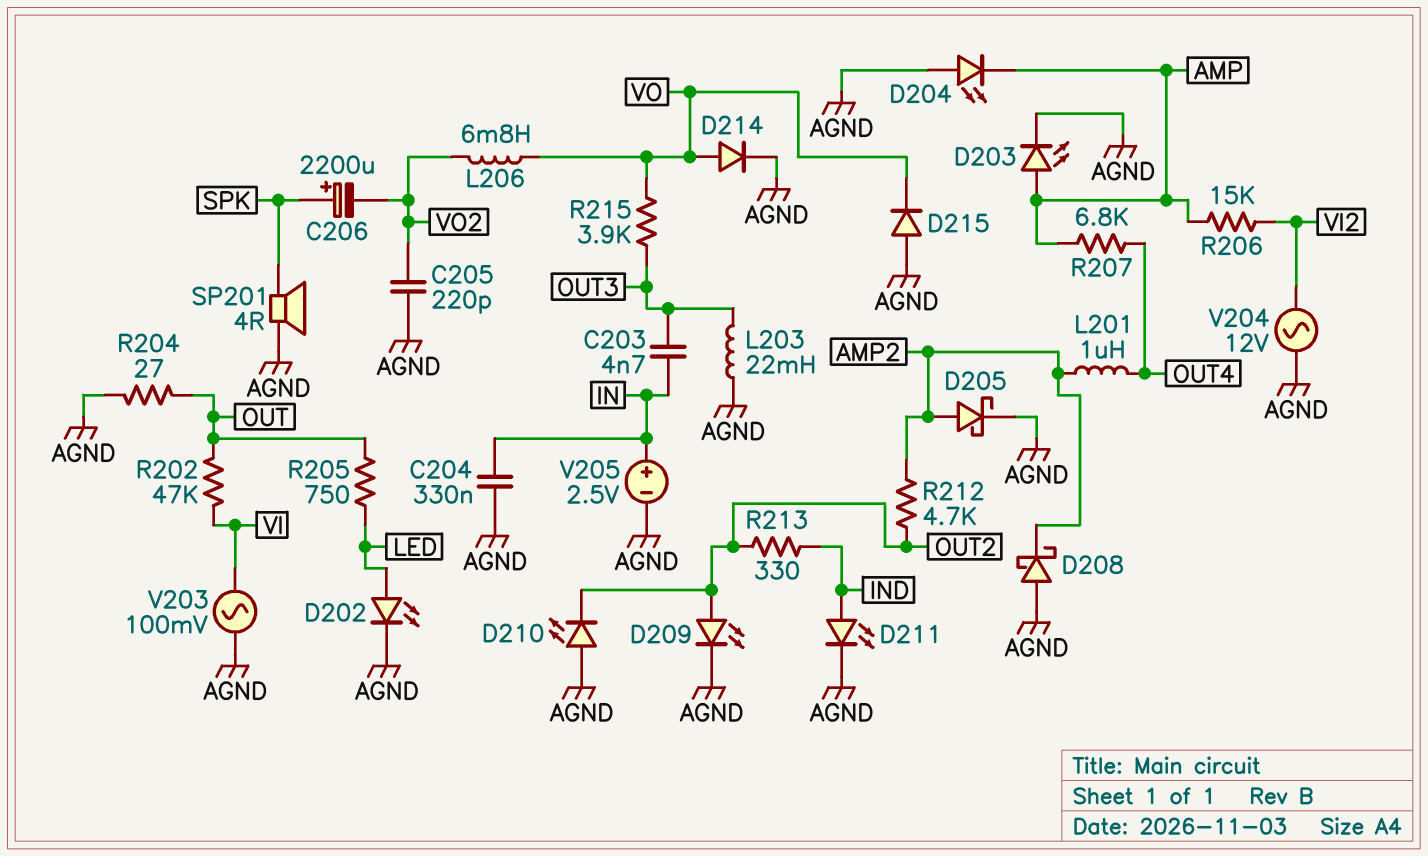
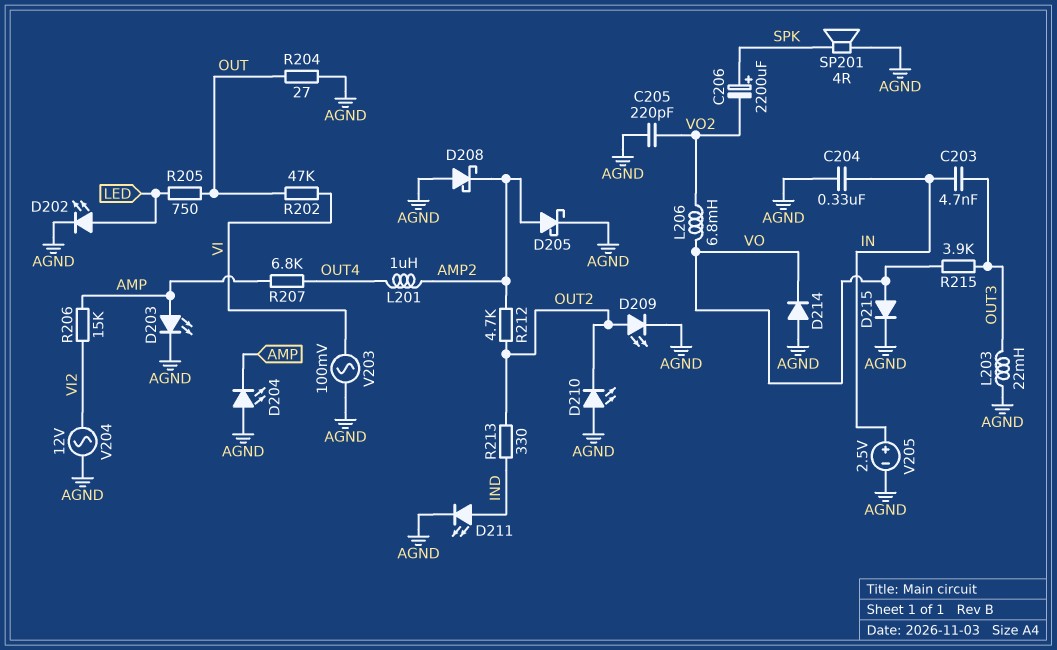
D214: diode (A VO, K AGND) -> diode (A AGND, K VO)
D215: diode (A AGND, K VO) -> diode (A VO, K AGND)

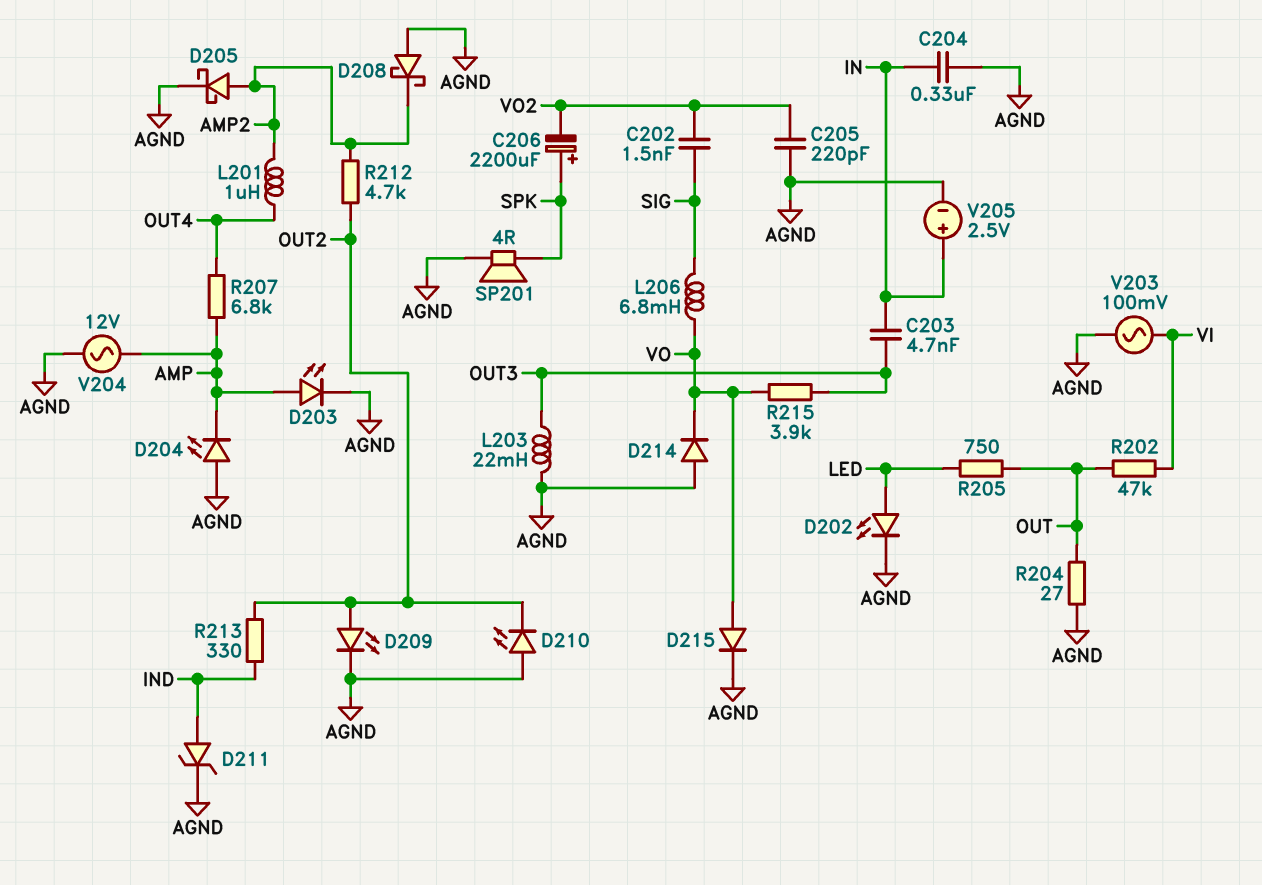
C202: none -> 1.5nF (SIG, VO2)
D211: LED (A IND, K AGND) -> zener (A IND, K AGND)
L206: 6.8mH (VO, VO2) -> 6.8mH (SIG, VO)
R206: 15k (AMP, VI2) -> none
V204: AC 12V (AGND, VI2) -> AC 12V (AGND, AMP)

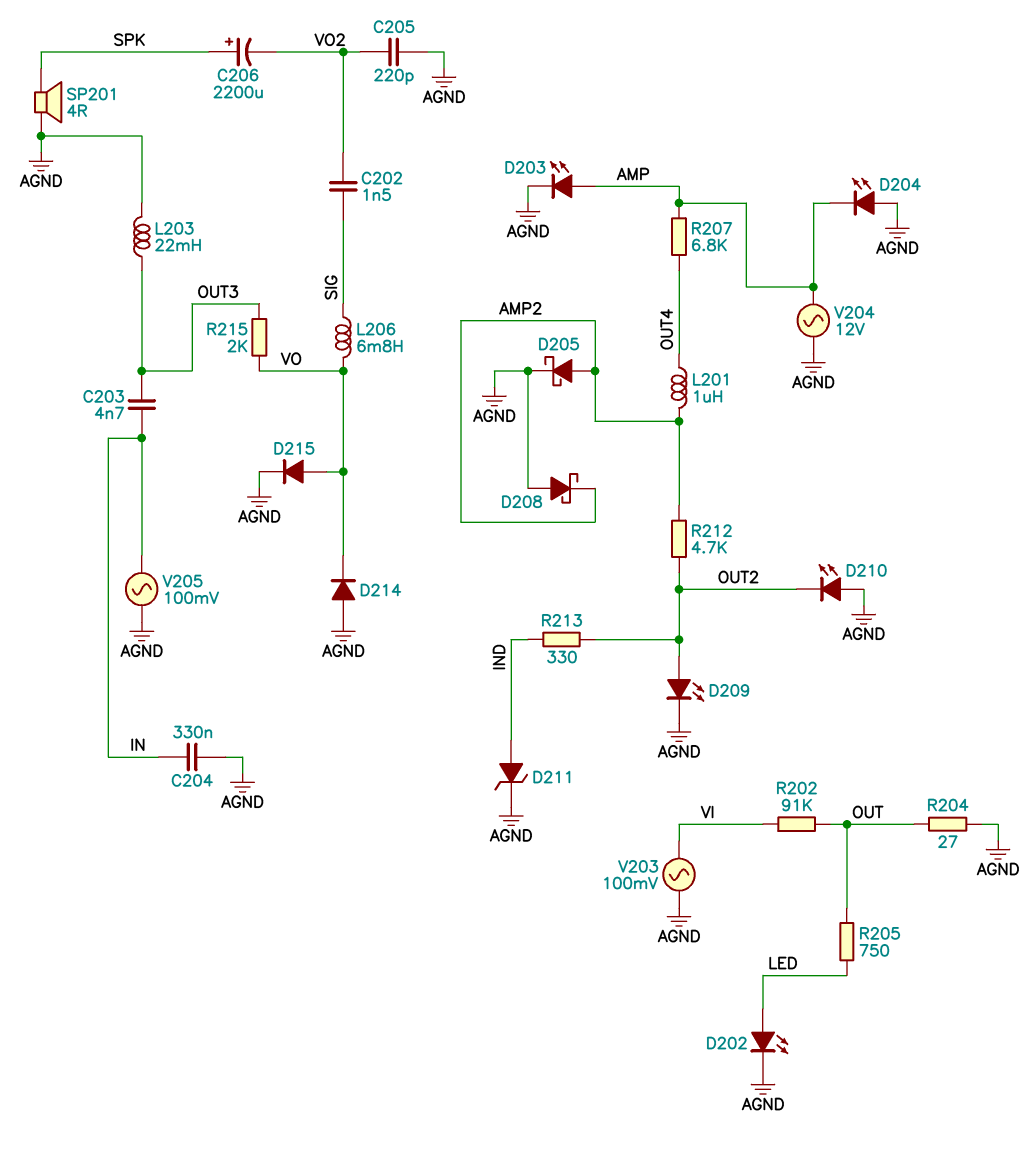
R202: 47k (OUT, VI) -> 91k (OUT, VI)
R215: 3.9k (OUT3, VO) -> 2k (OUT3, VO)
V205: 2.5V (plus IN, minus AGND) -> AC 100mV (AGND, IN)

